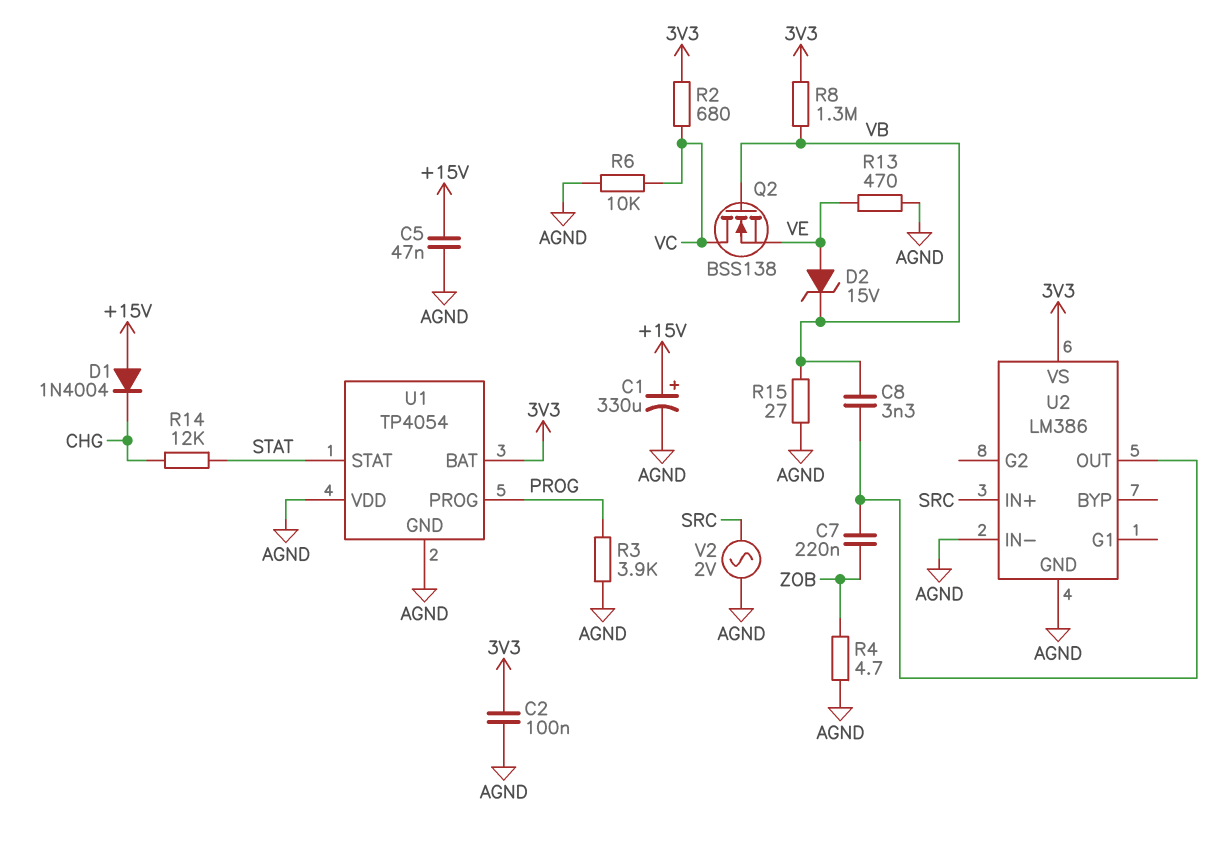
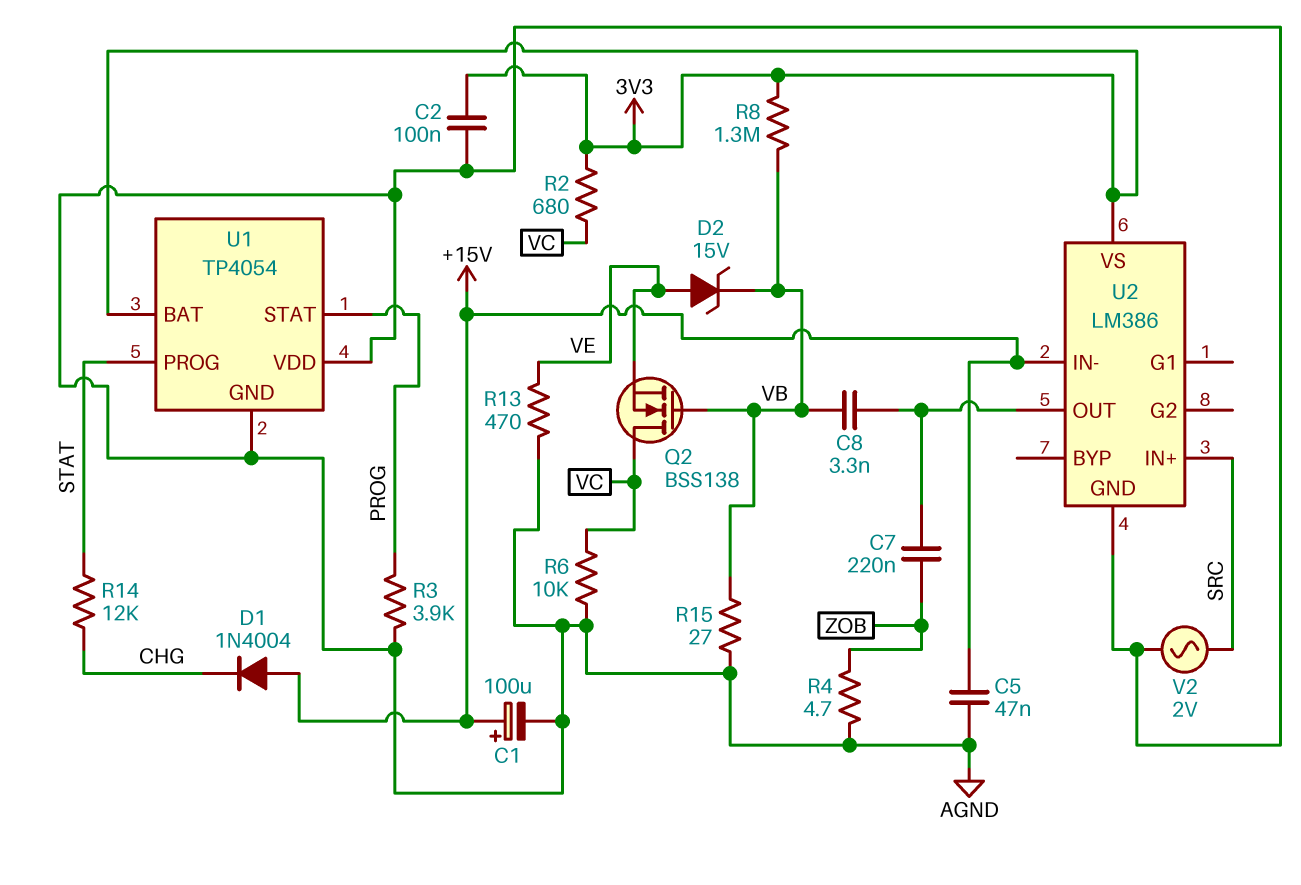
C1: 330uF (plus +15V, minus AGND) -> 100uF (plus +15V, minus AGND)
U1 pin PROG: PROG -> STAT
U1 pin STAT: STAT -> PROG
U2 pin IN-: AGND -> +15V

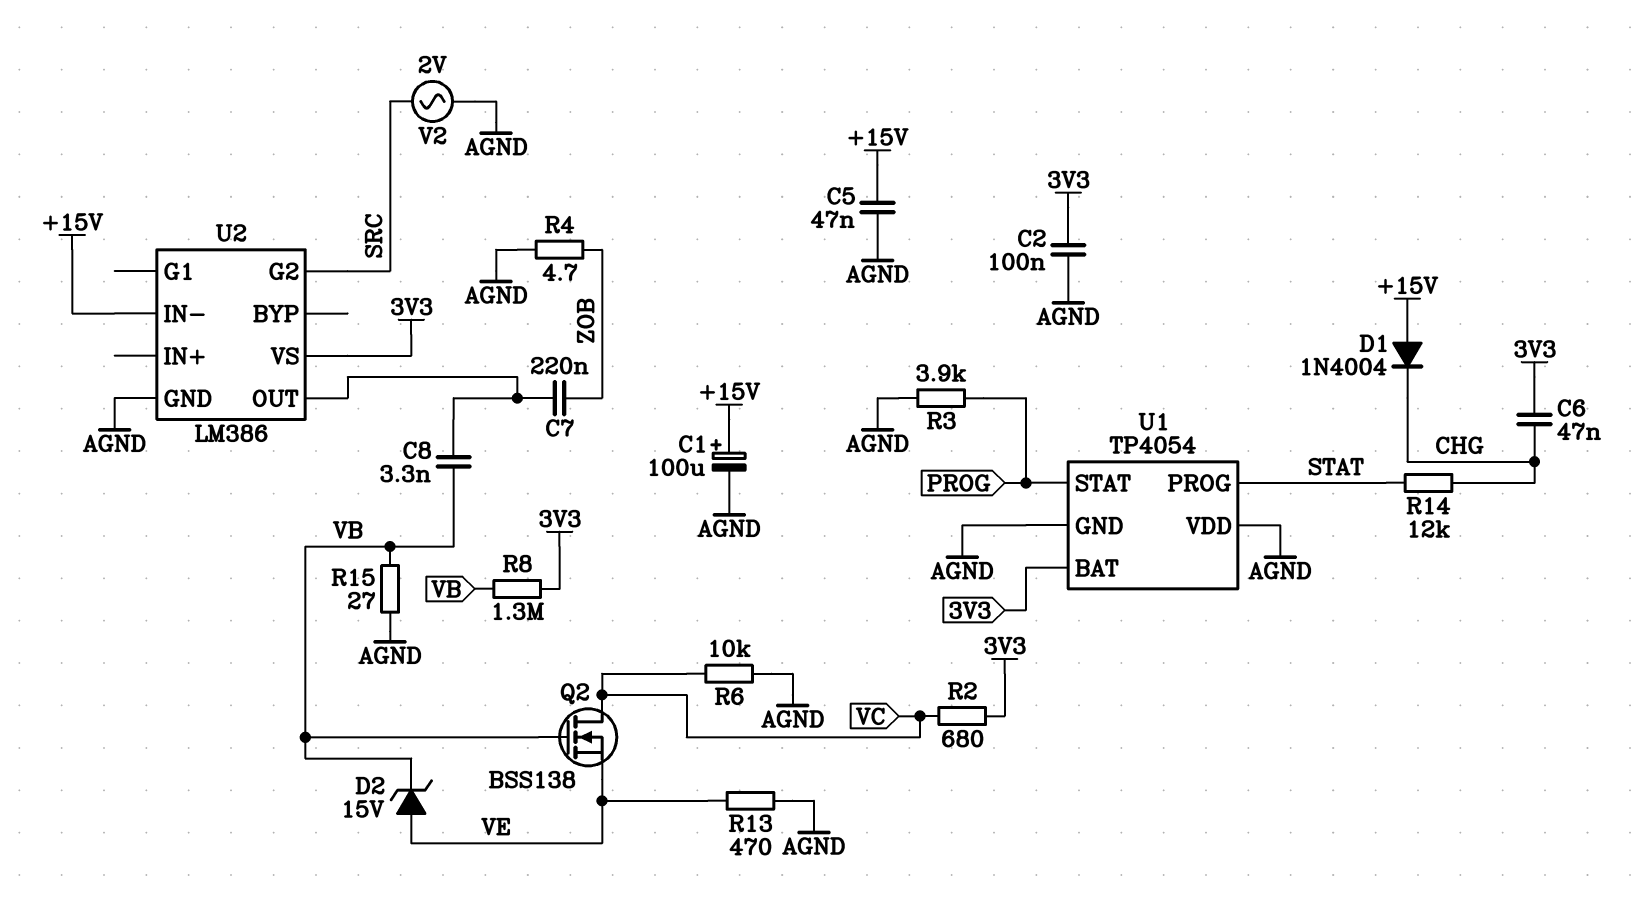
C6: none -> 47nF (3V3, CHG)
U2 pin G2: none -> SRC
U2 pin IN+: SRC -> none

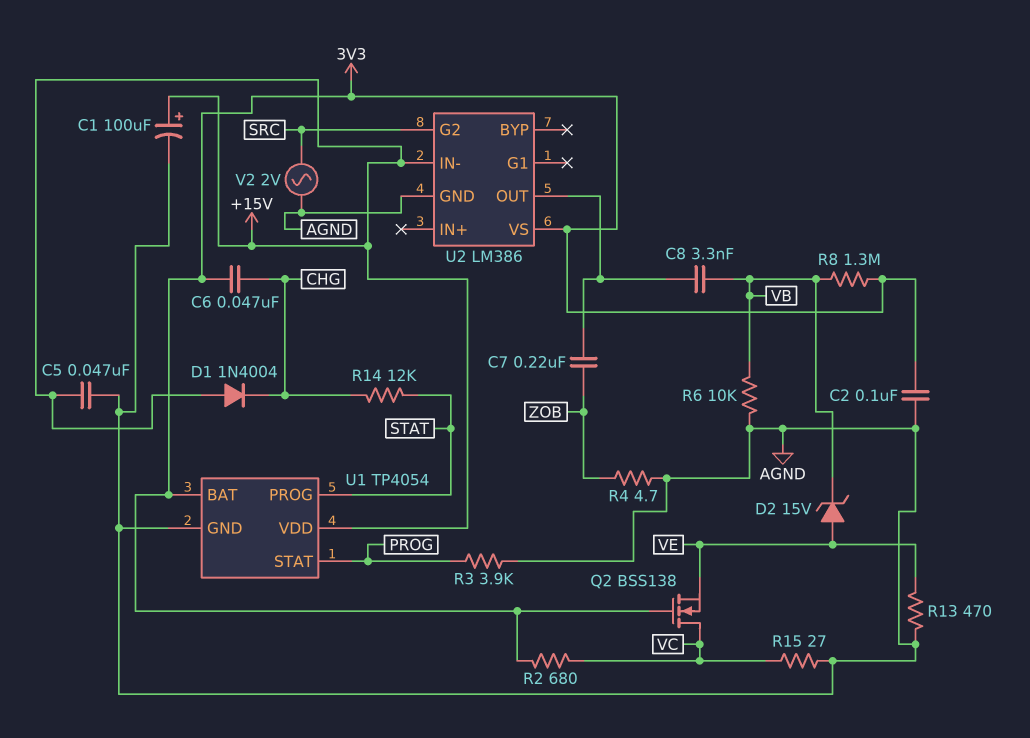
Q2: NMOS BSS138 (G VB, D VC, S VE) -> NMOS BSS138 (G 3V3, D VC, S VE)
R6: 10k (AGND, VC) -> 10k (AGND, VB)
R15: 27 (AGND, VB) -> 27 (AGND, VC)
U1 pin VDD: AGND -> +15V

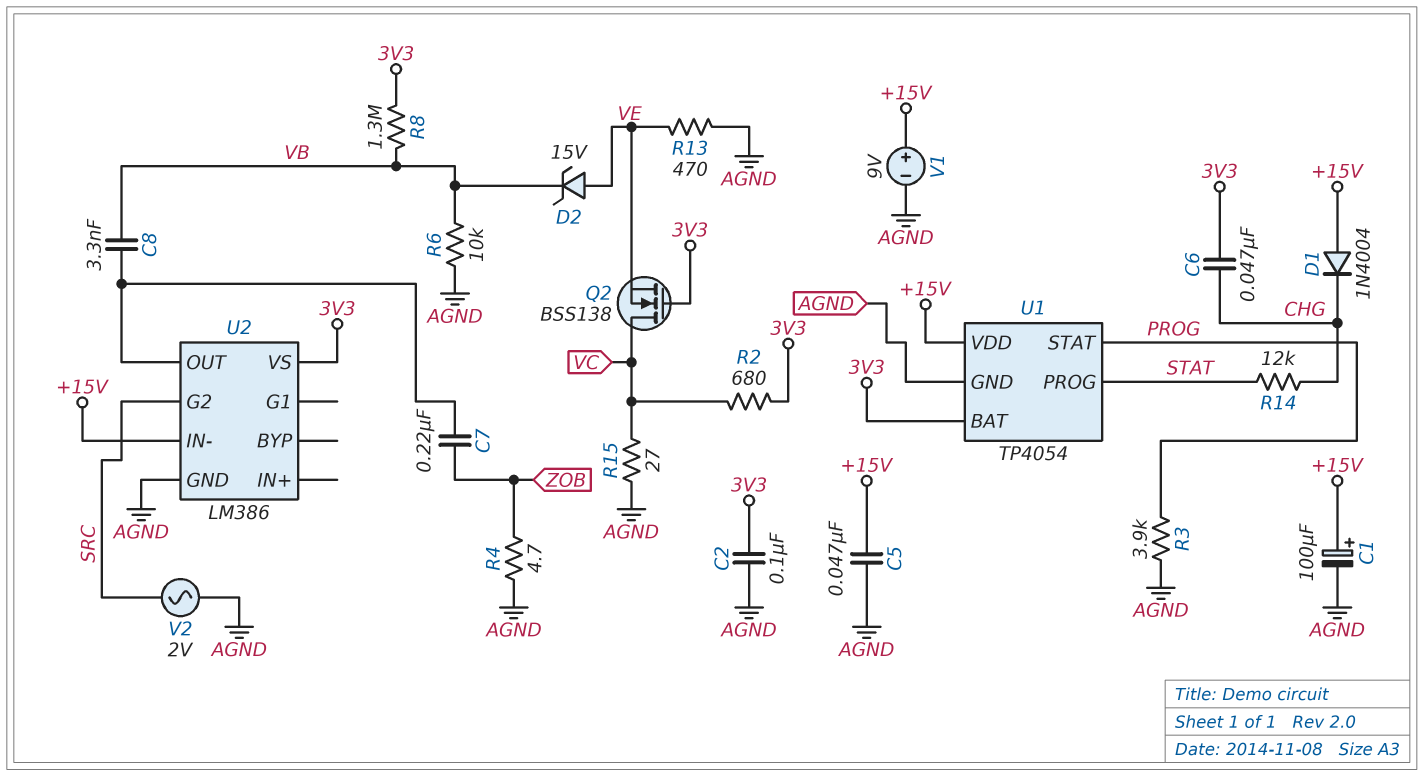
V1: none -> 9V (plus +15V, minus AGND)

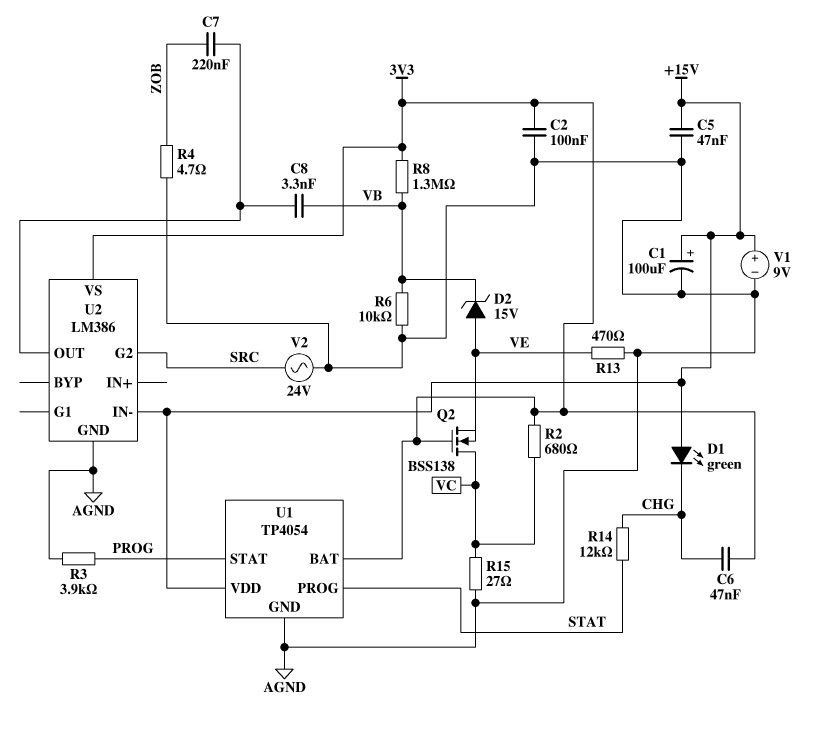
D1: diode 1N4004 (A +15V, K CHG) -> LED green (A +15V, K CHG)
V2: AC 2V (AGND, SRC) -> AC 24V (AGND, SRC)

